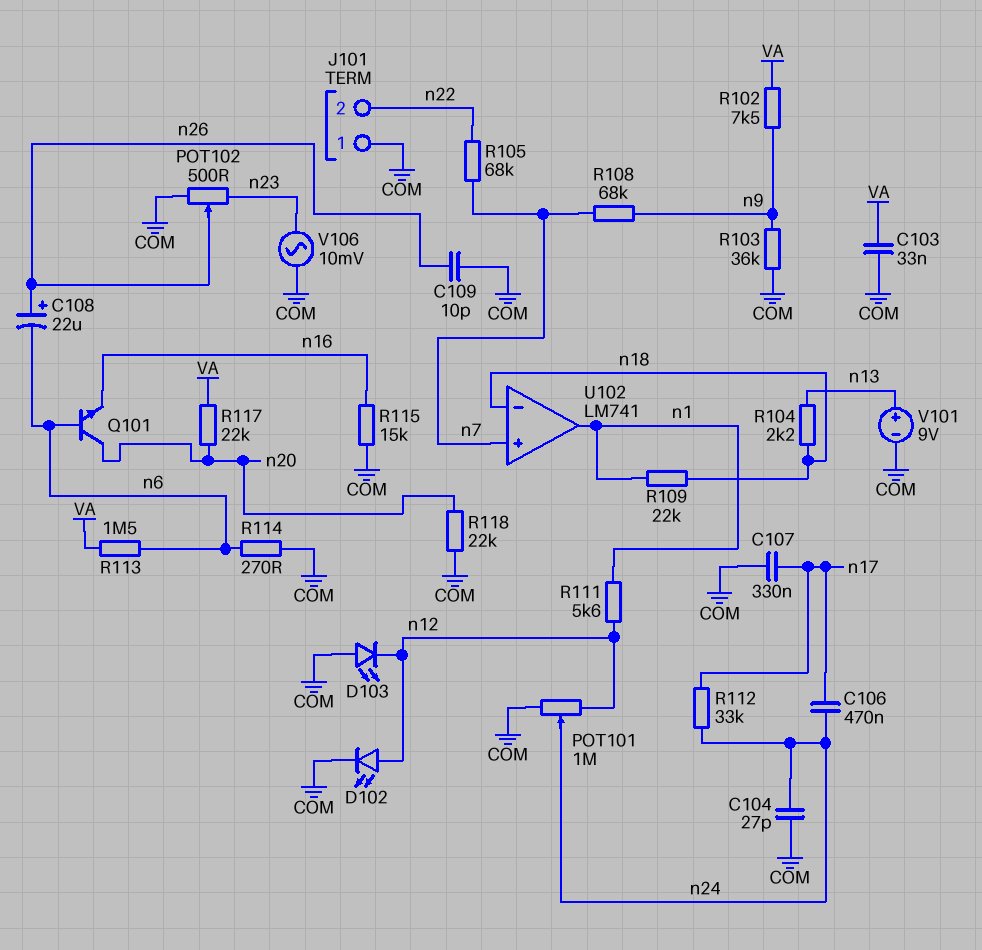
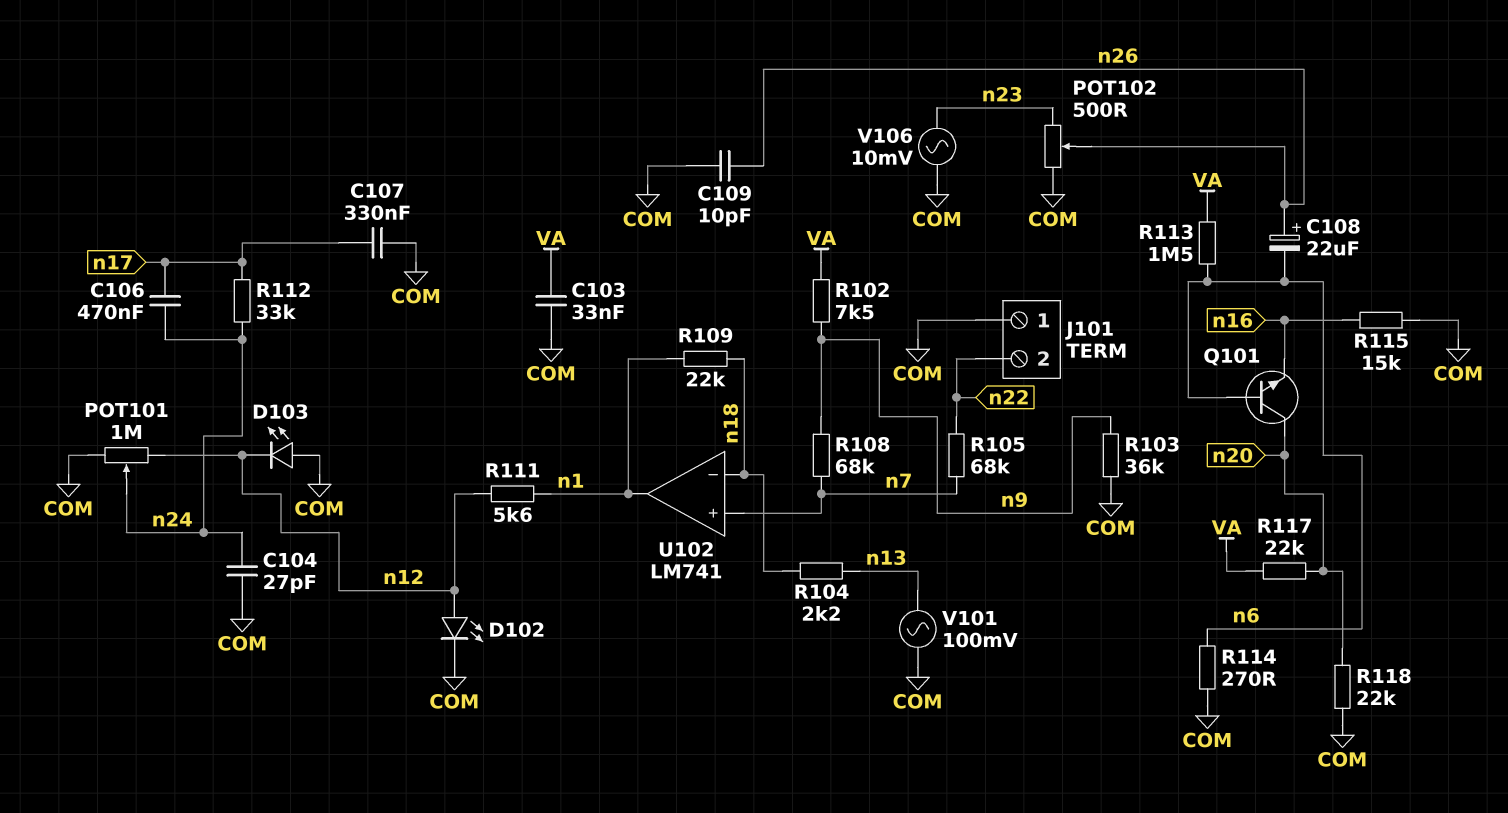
V101: 9V (plus n13, minus COM) -> AC 100mV (COM, n13)

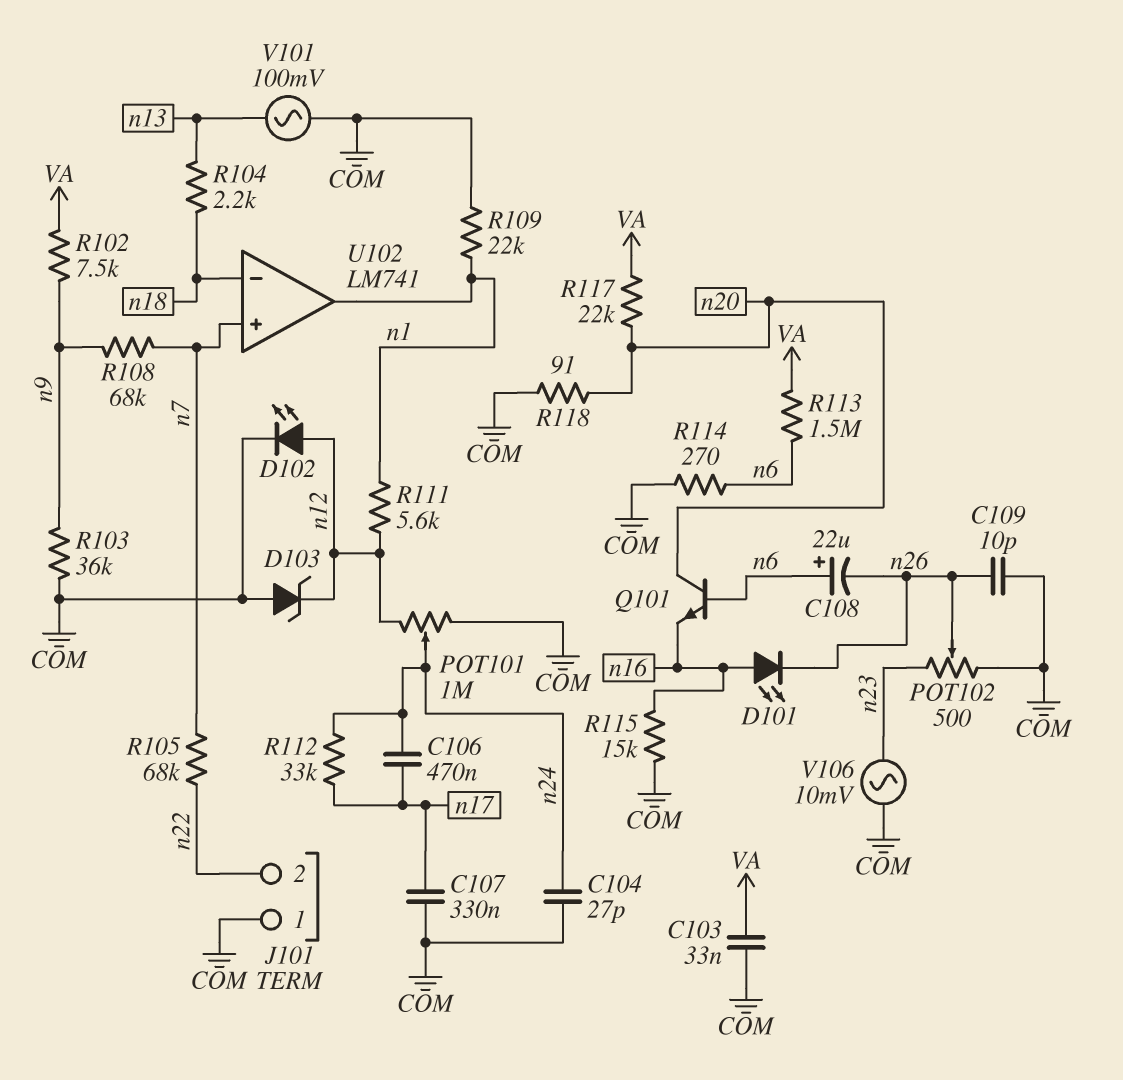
C108: 22uF (plus n26, minus n6) -> 22uF (plus n6, minus n26)
D101: none -> LED (A n16, K n26)
D103: LED (A COM, K n12) -> zener (A COM, K n12)
R109: 22k (n1, n18) -> 22k (COM, n1)
R118: 22k (COM, n20) -> 91 (COM, n20)

